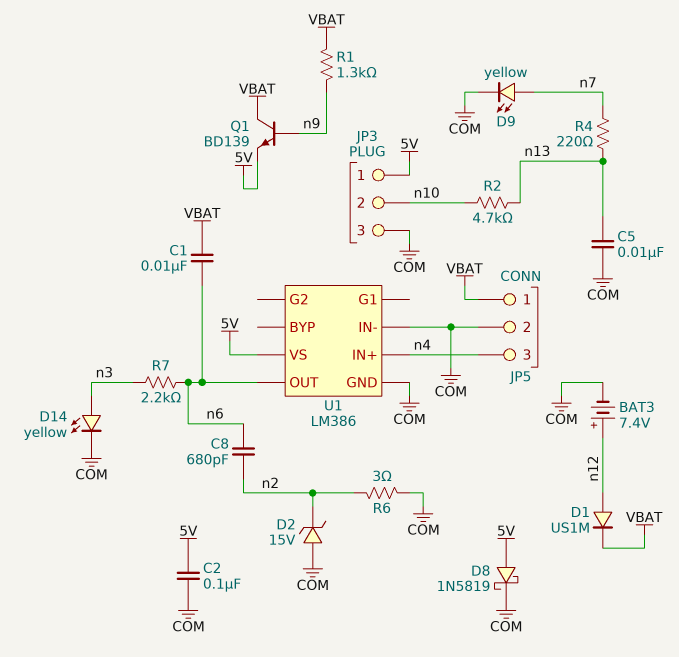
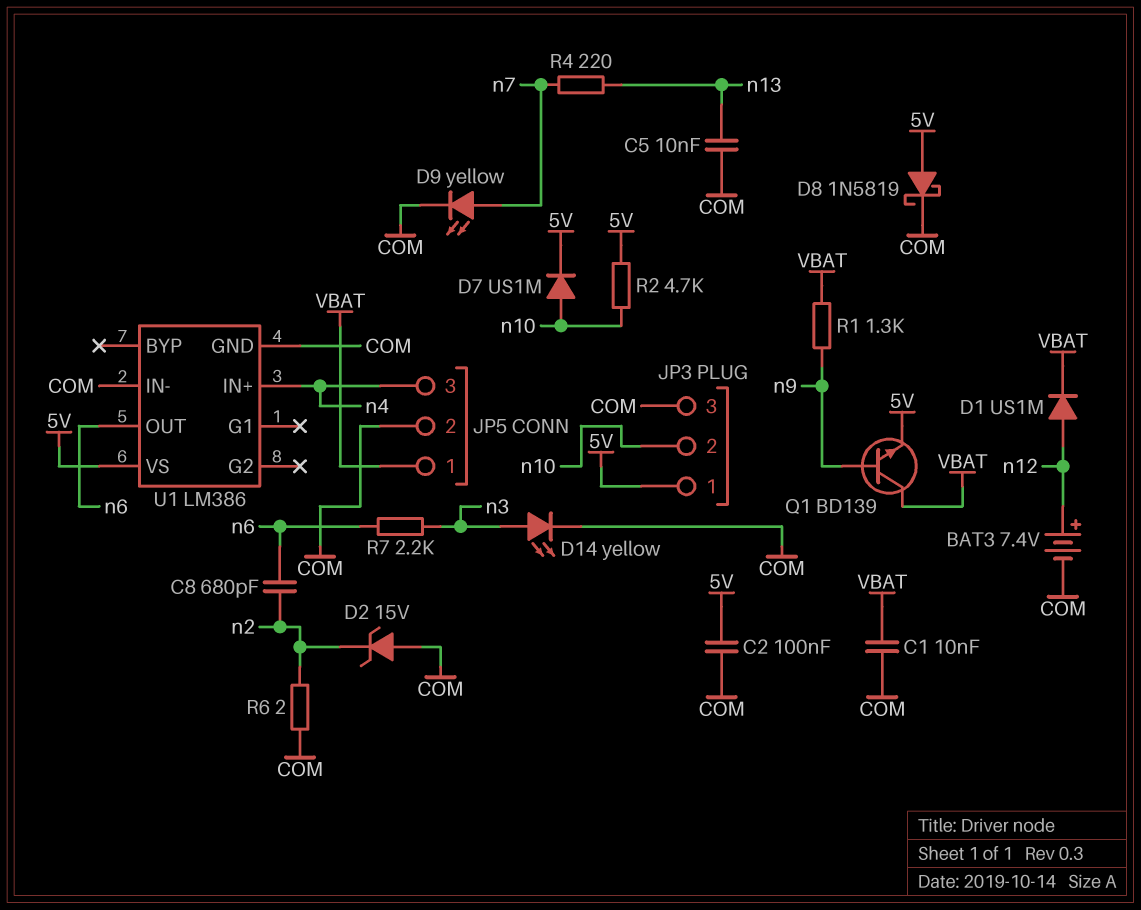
C1: 10nF (VBAT, n6) -> 10nF (COM, VBAT)
D7: none -> diode US1M (A n10, K 5V)
R2: 4.7k (n10, n13) -> 4.7k (5V, n10)
R6: 3 (COM, n2) -> 2 (COM, n2)

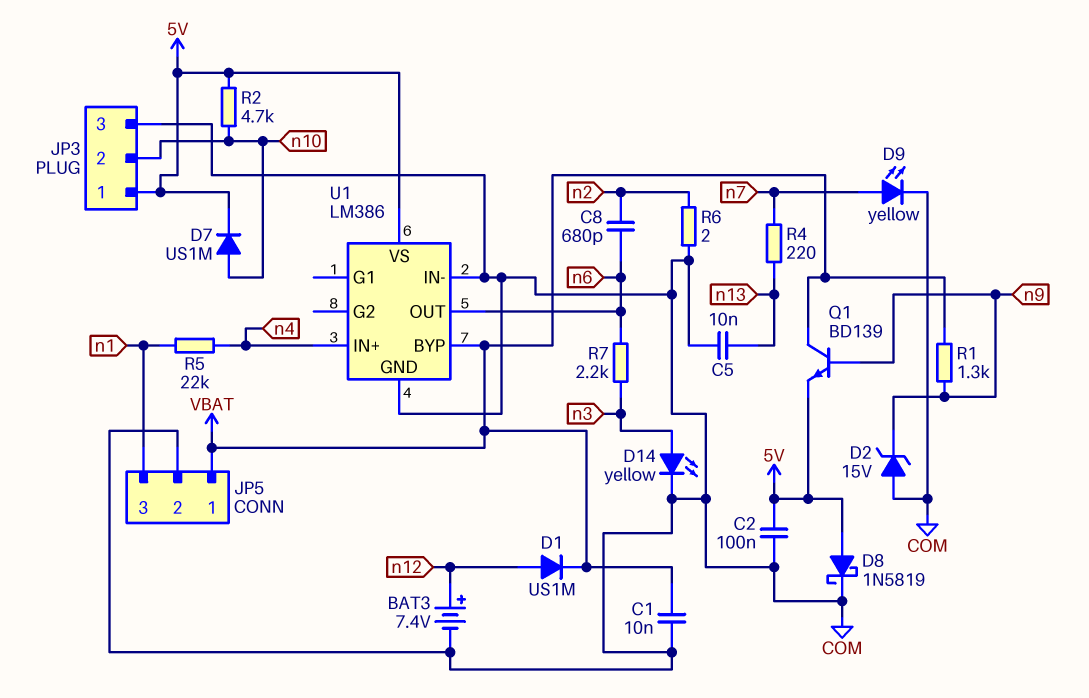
D2: zener 15V (A COM, K n2) -> zener 15V (A COM, K n9)
JP5 pin 3: n4 -> n1
R5: none -> 22k (n1, n4)
U1 pin BYP: none -> VBAT

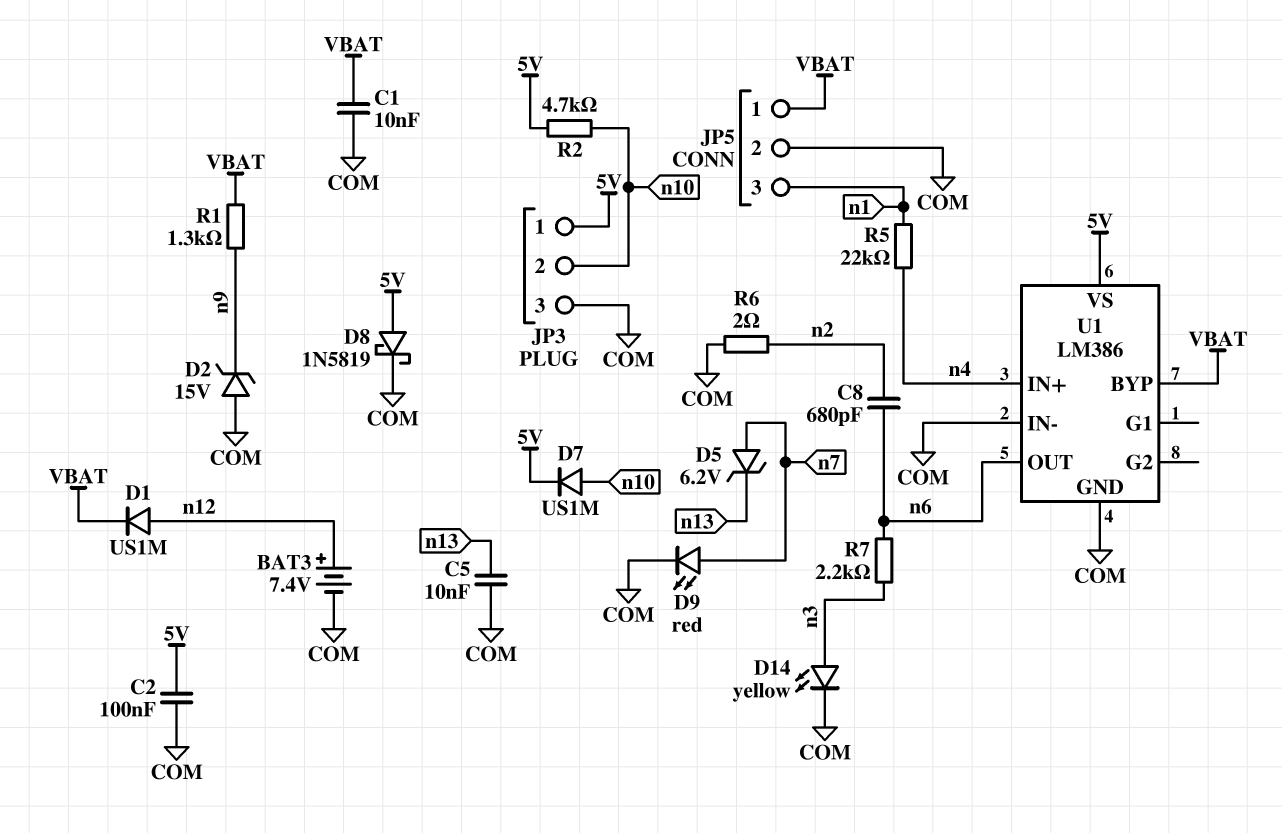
D5: none -> zener 6.2V (A n7, K n13)
D9: LED yellow (A n7, K COM) -> LED red (A n7, K COM)
Q1: NPN BD139 (B n9, C VBAT, E 5V) -> none
R4: 220 (n7, n13) -> none

